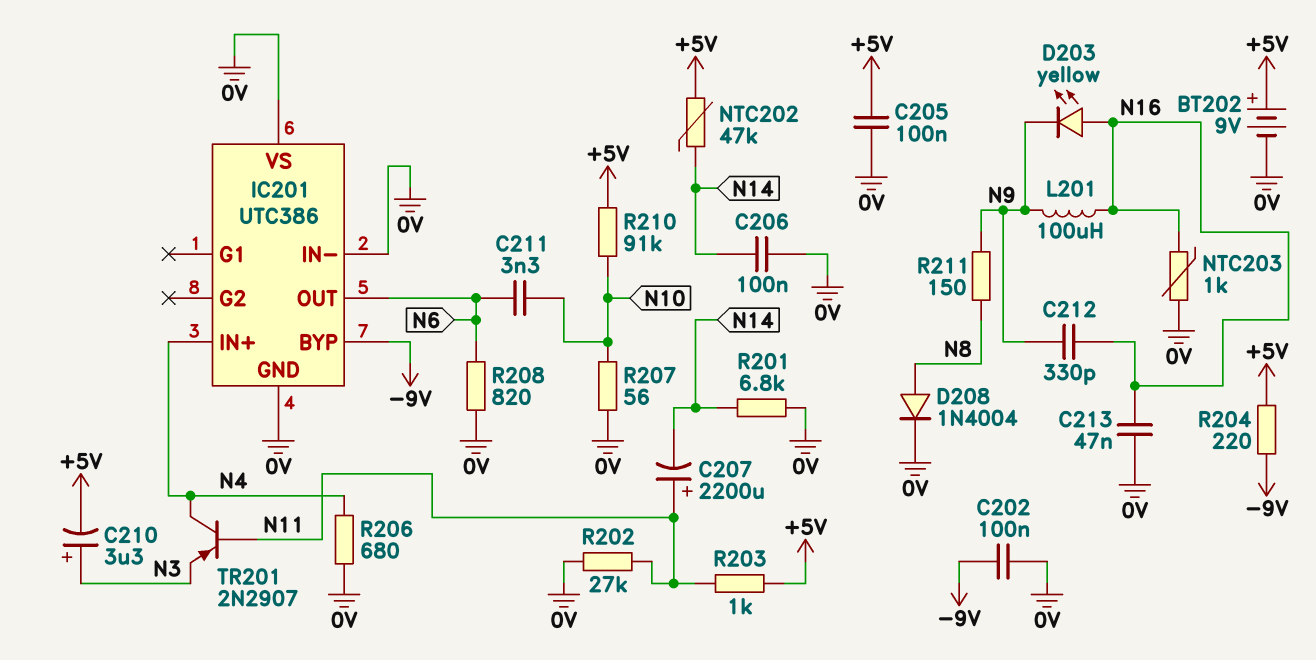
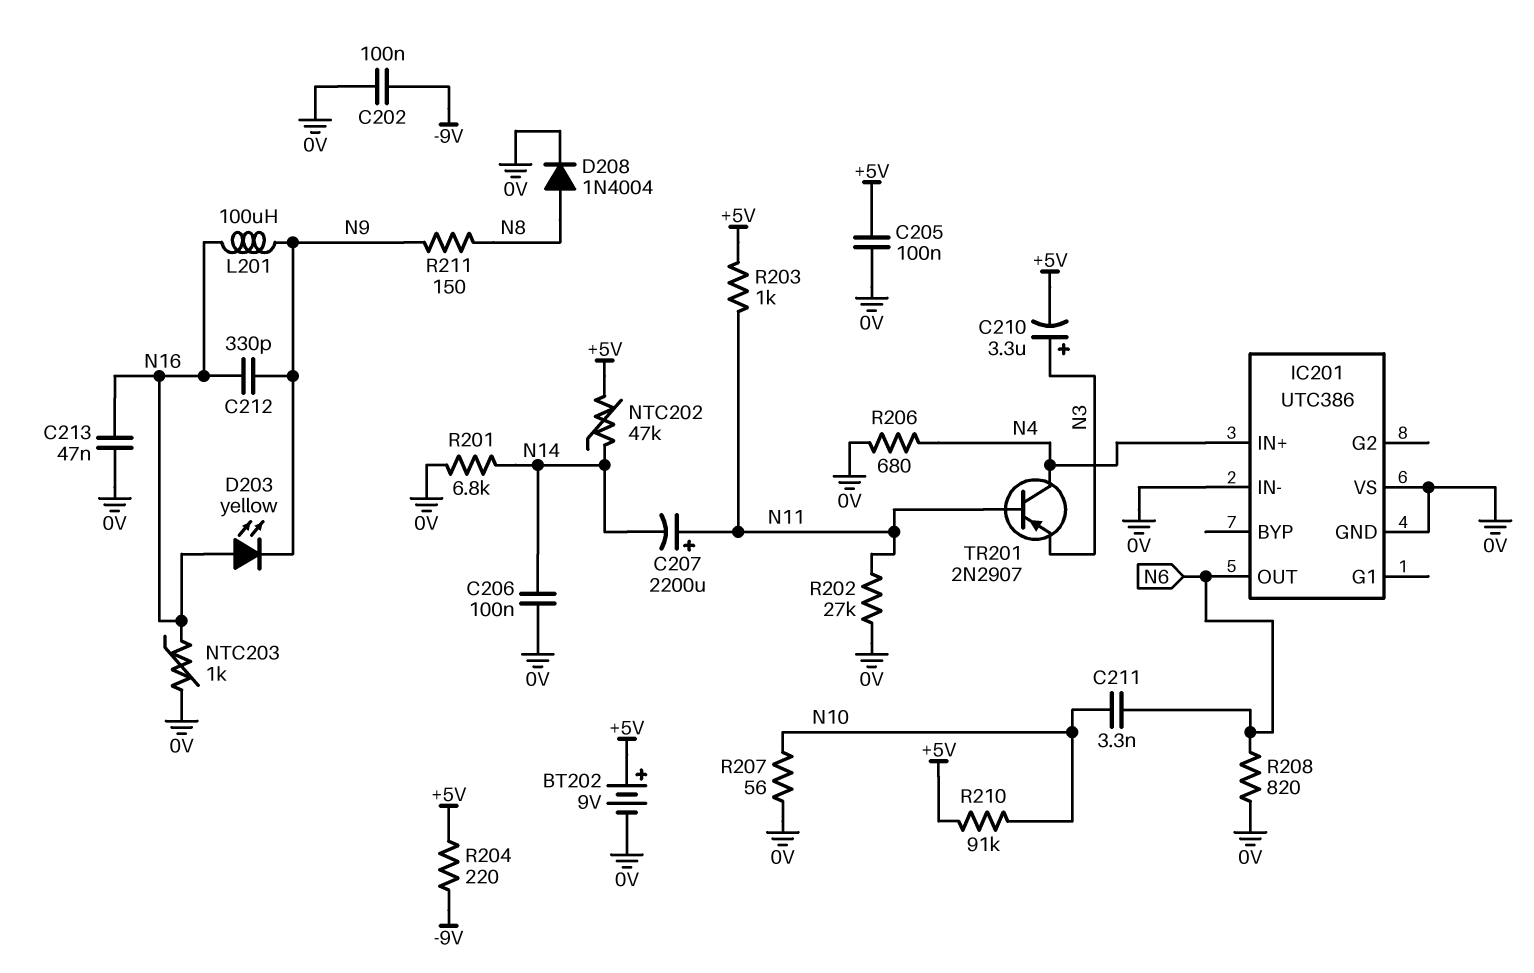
IC201 pin BYP: -9V -> none

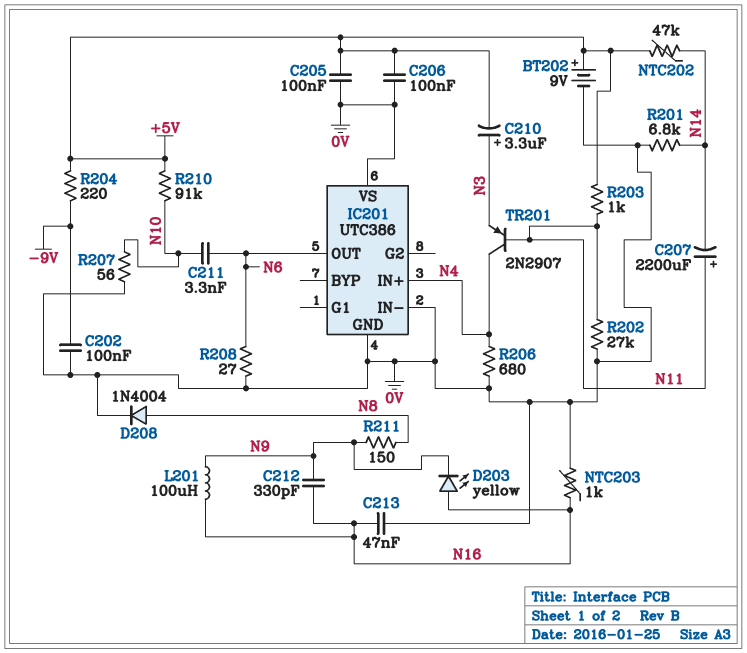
C206: 100nF (0V, N14) -> 100nF (+5V, 0V)
R208: 820 (0V, N6) -> 27 (0V, N6)

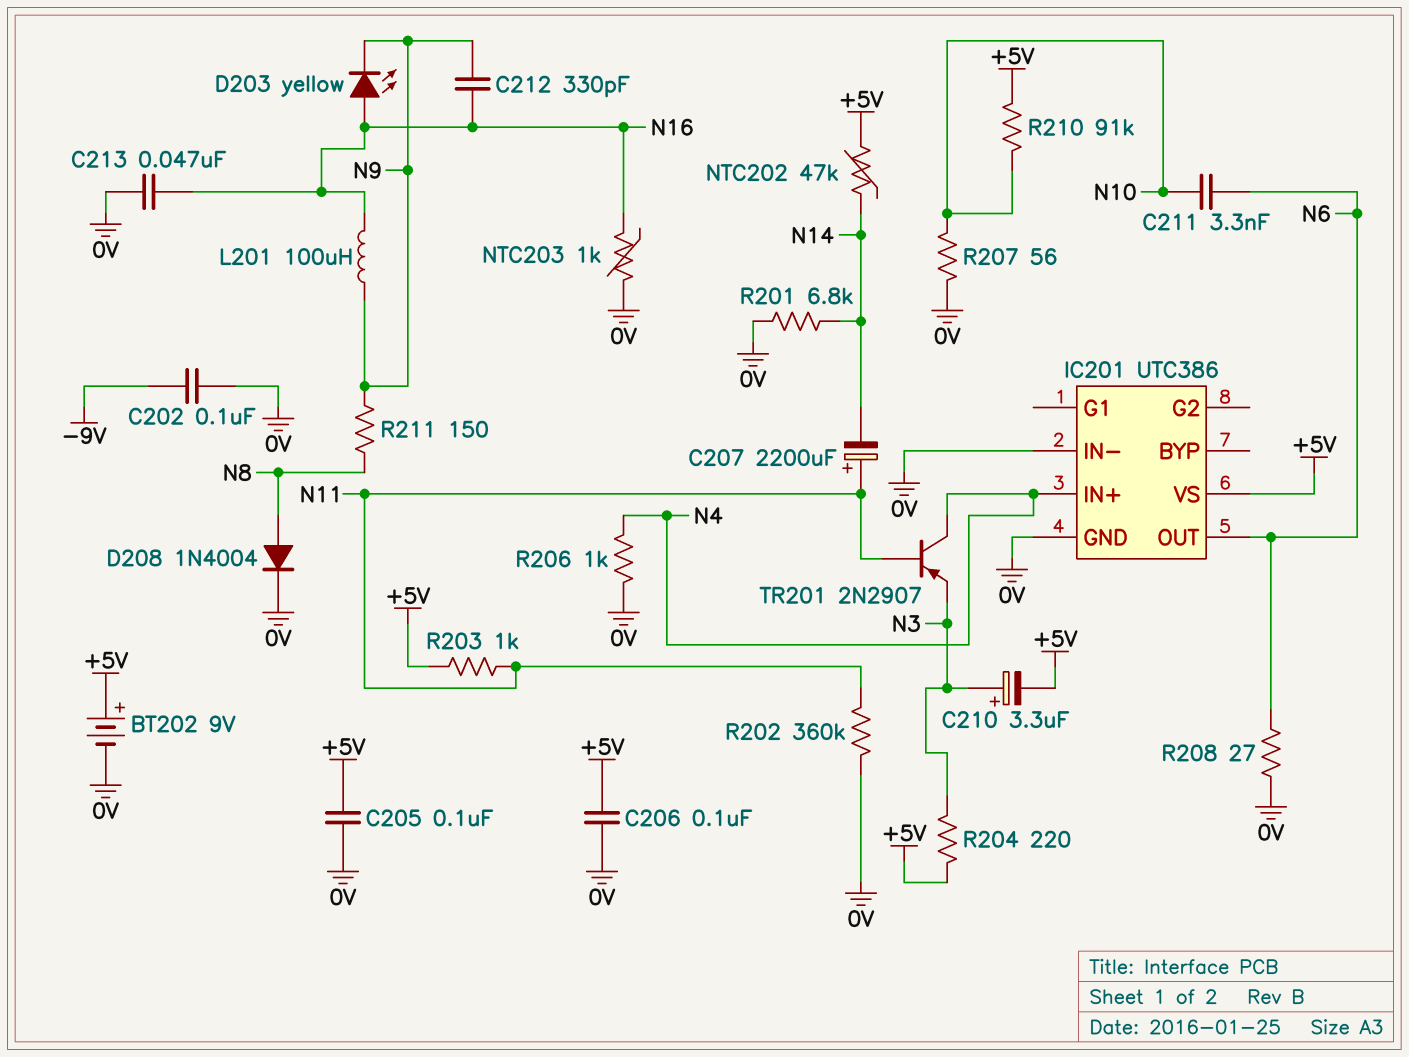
IC201 pin VS: 0V -> +5V
R202: 27k (0V, N11) -> 360k (0V, N11)
R204: 220 (+5V, -9V) -> 220 (+5V, N3)
R206: 680 (0V, N4) -> 1k (0V, N4)

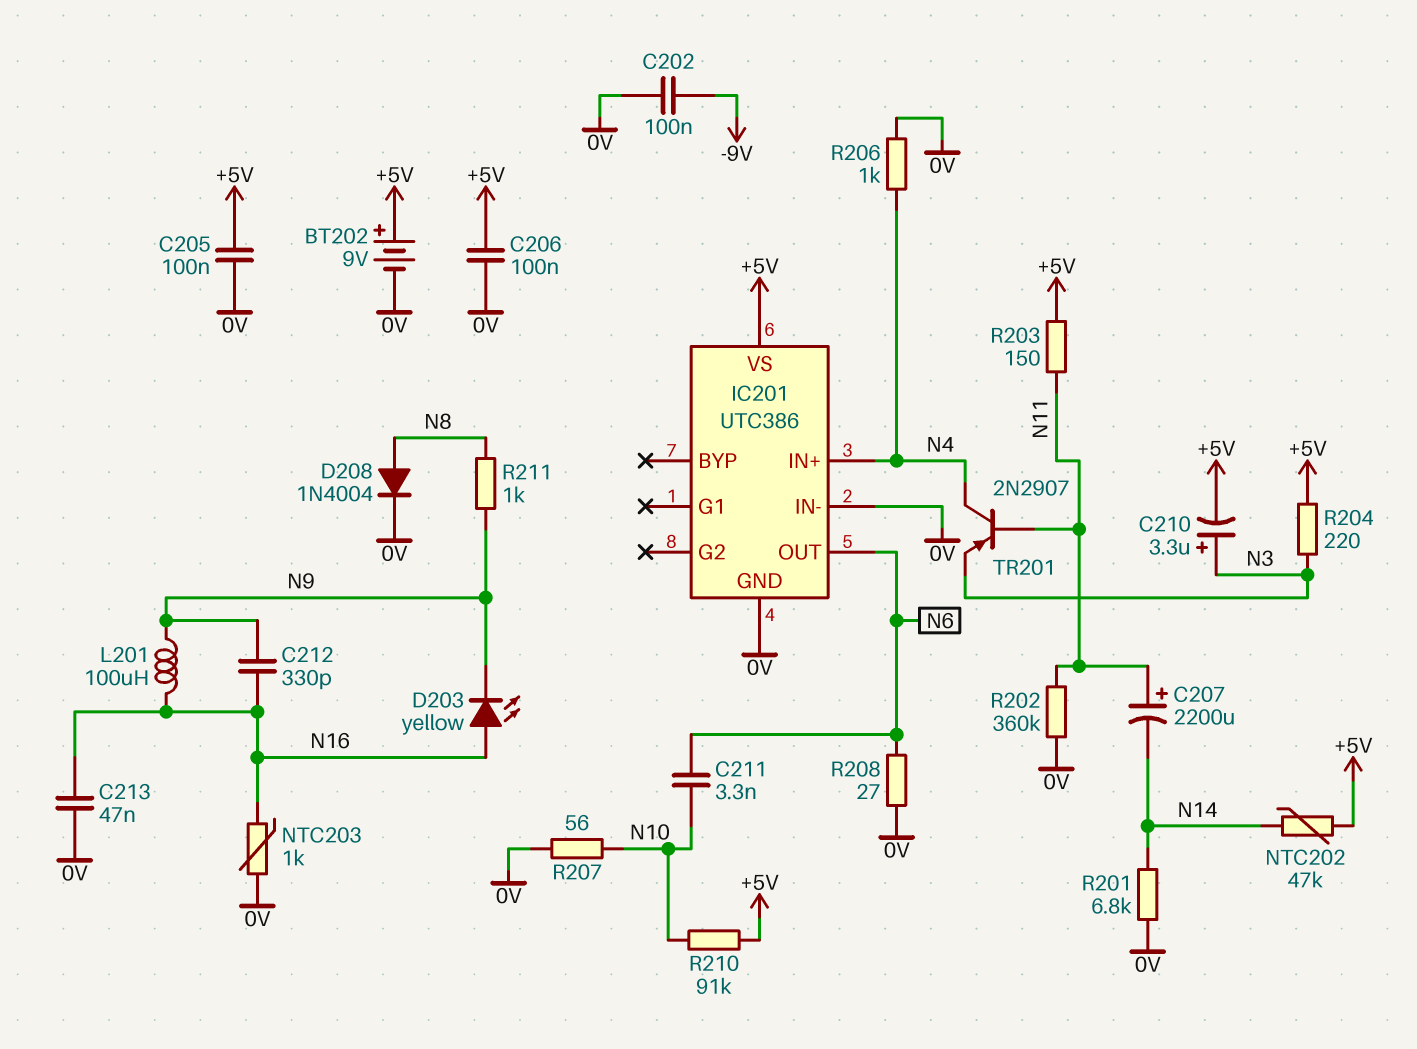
R203: 1k (+5V, N11) -> 150 (+5V, N11)
R211: 150 (N8, N9) -> 1k (N8, N9)

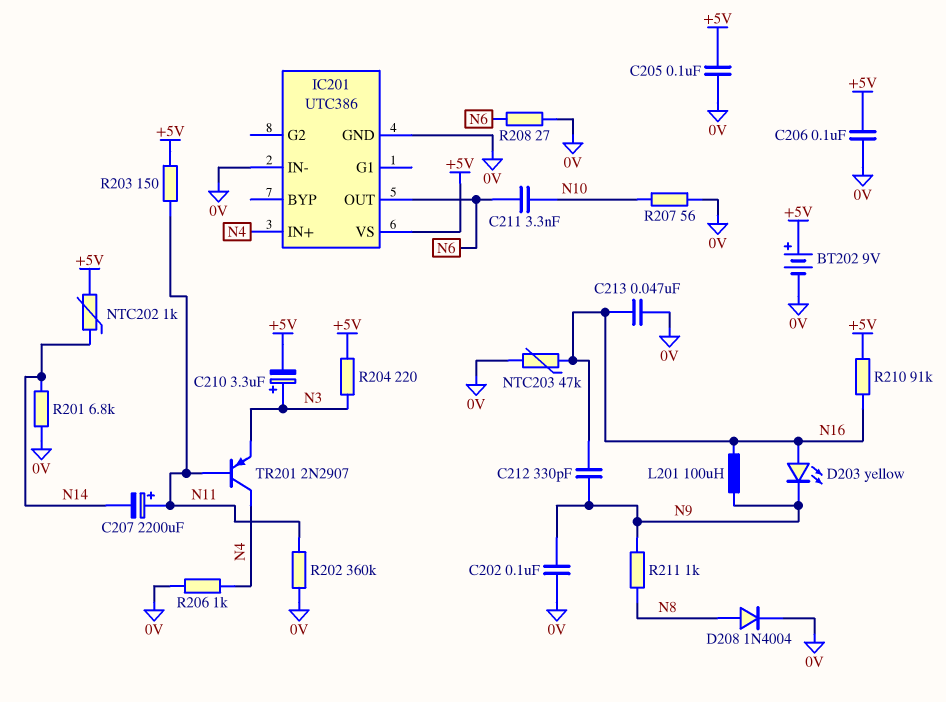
C202: 100nF (-9V, 0V) -> 100nF (0V, N9)
NTC202: 47k (+5V, N14) -> 1k (+5V, N14)
NTC203: 1k (0V, N16) -> 47k (0V, N16)
R210: 91k (+5V, N10) -> 91k (+5V, N16)

